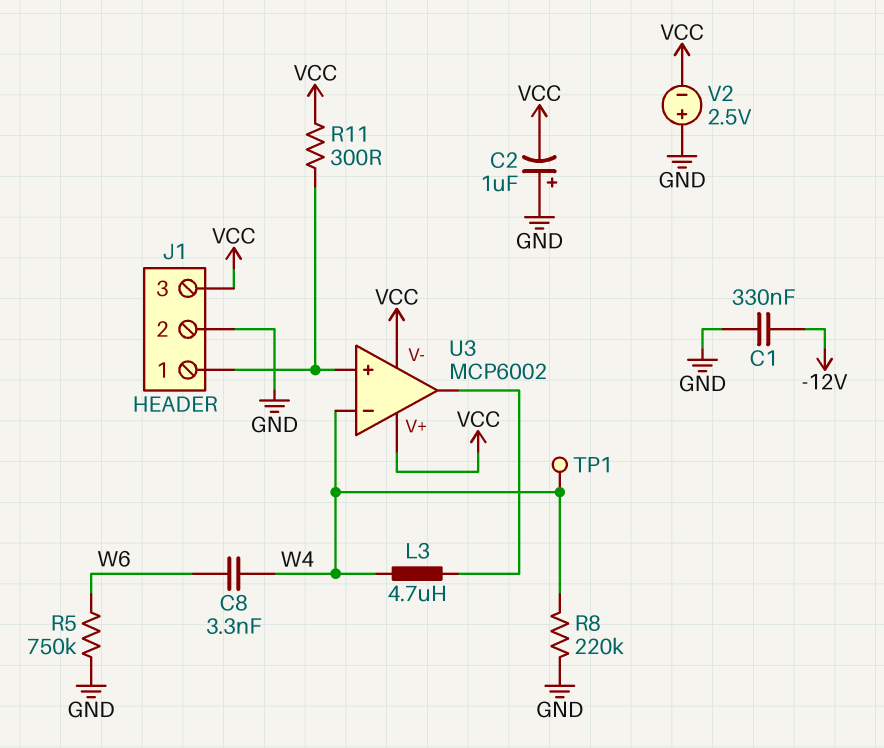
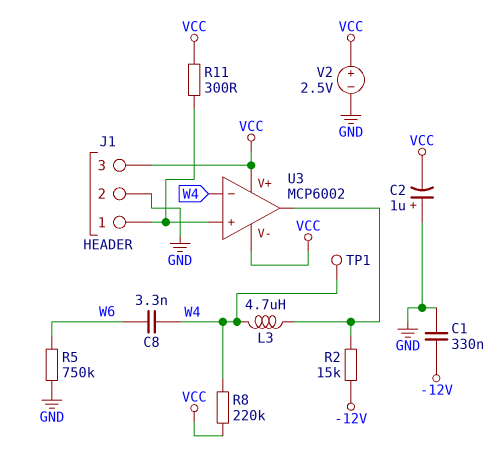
R2: none -> 15k (-12V, U3/out)
R8: 220k (GND, W4) -> 220k (VCC, W4)
V2: 2.5V (plus GND, minus VCC) -> 2.5V (plus VCC, minus GND)

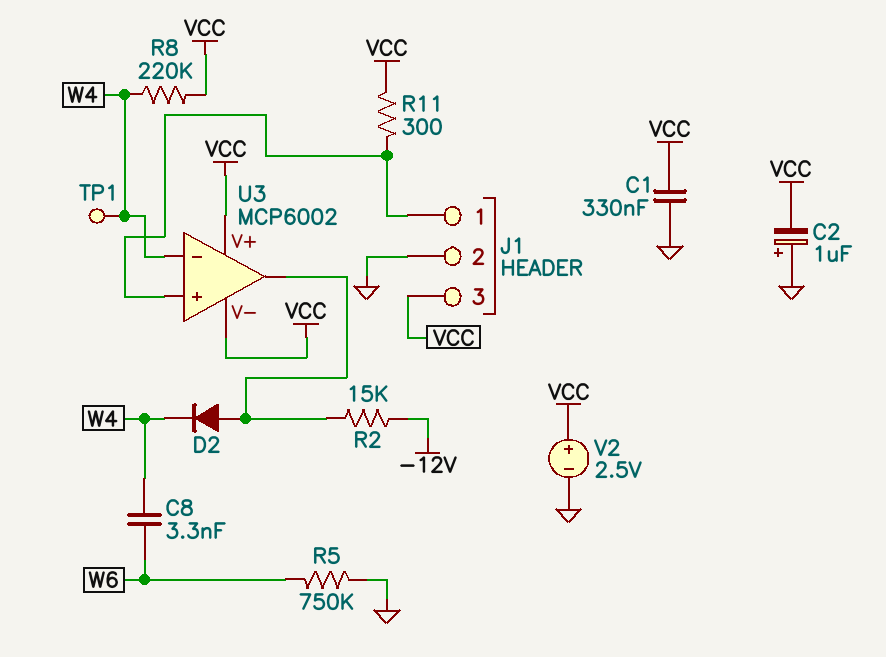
C1: 330nF (-12V, GND) -> 330nF (GND, VCC)
D2: none -> diode (A U3/out, K W4)
L3: 4.7uH (U3/out, W4) -> none

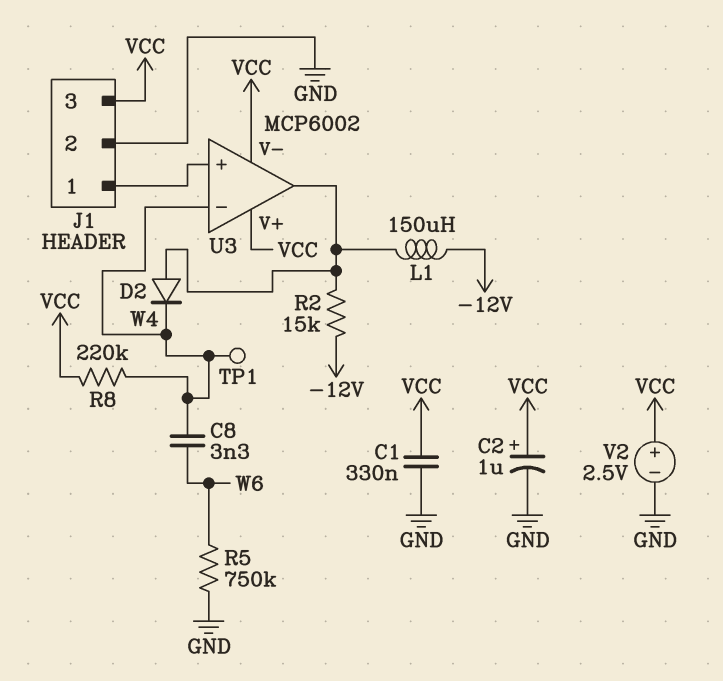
C2: 1uF (plus GND, minus VCC) -> 1uF (plus VCC, minus GND)
L1: none -> 150uH (-12V, U3/out)
R11: 300 (J1/1, VCC) -> none

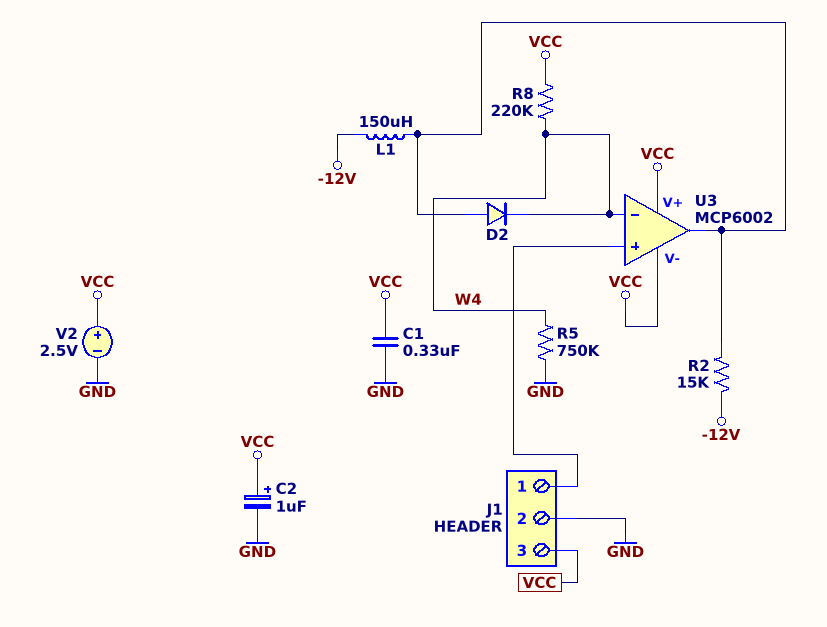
C8: 3.3nF (W4, W6) -> none
R5: 750k (GND, W6) -> 750k (GND, W4)
TP1: test point (W4) -> none

